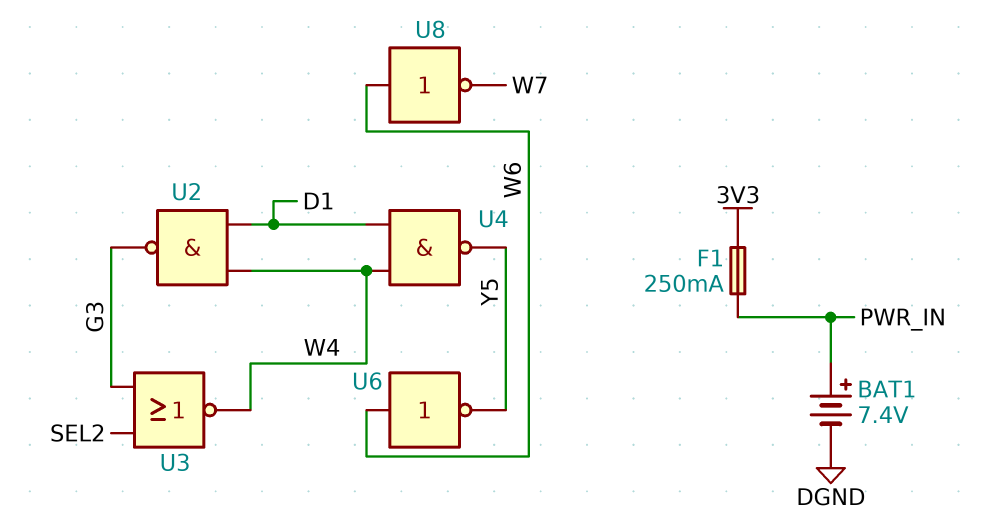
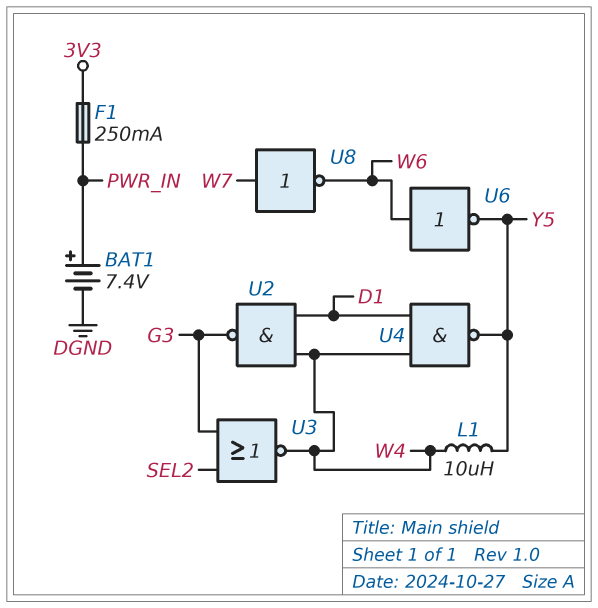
L1: none -> 10uH (W4, Y5)
U8: NOT (in W6, out W7) -> NOT (in W7, out W6)

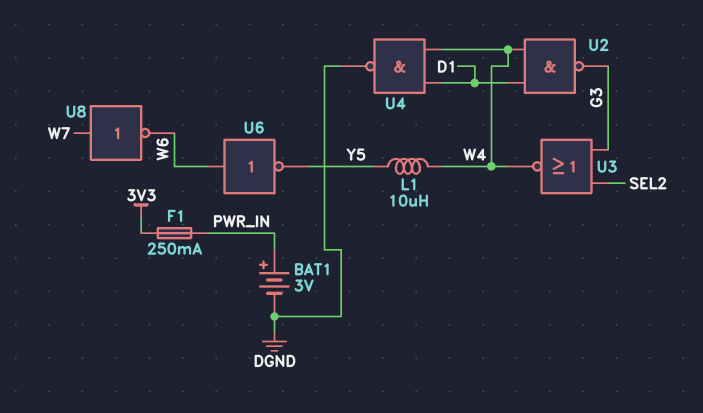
BAT1: 7.4V (plus PWR_IN, minus DGND) -> 3V (plus PWR_IN, minus DGND)
U4: NAND (in D1, in W4, out Y5) -> NAND (in D1, in W4, out DGND)

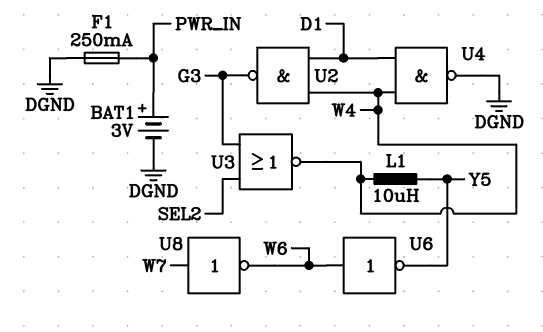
F1: 250mA (3V3, PWR_IN) -> 250mA (DGND, PWR_IN)

